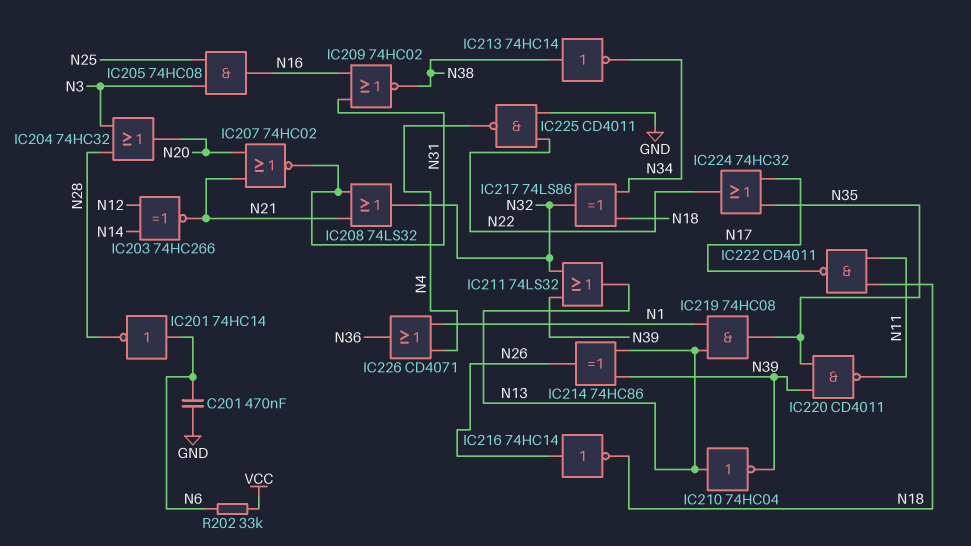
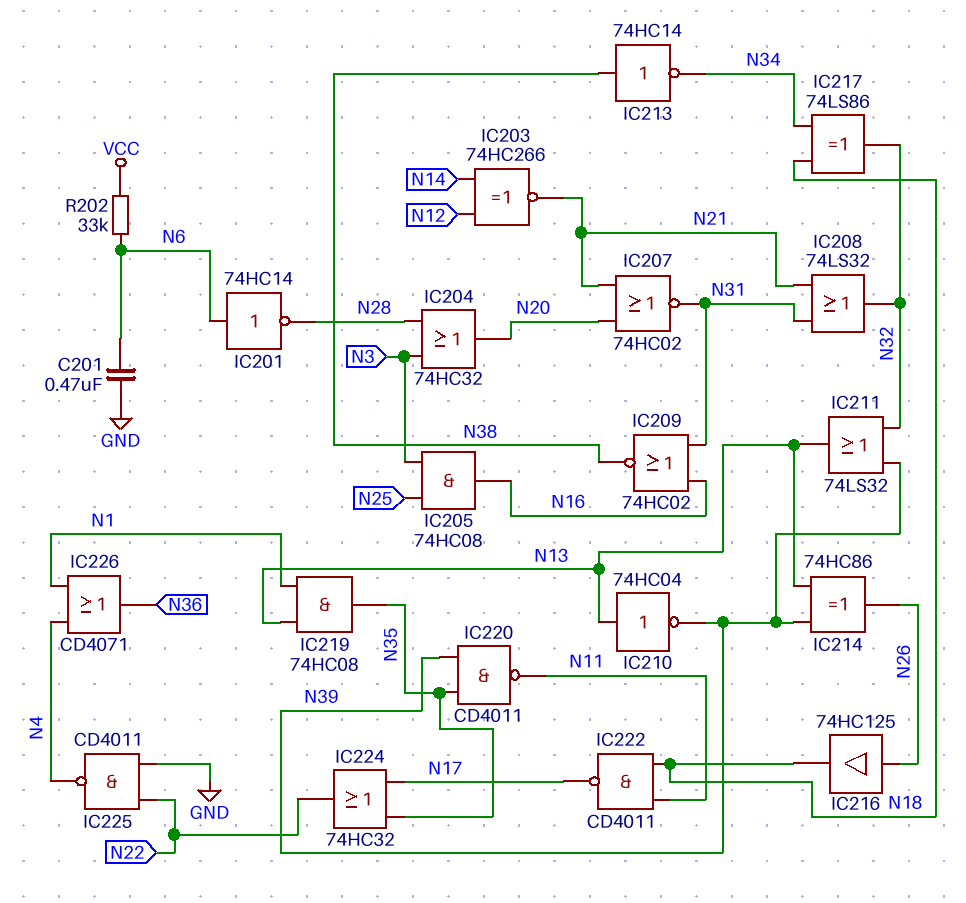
IC216: NOT 74HC14 (in N26, out N18) -> buffer 74HC125 (in N26, out N18)

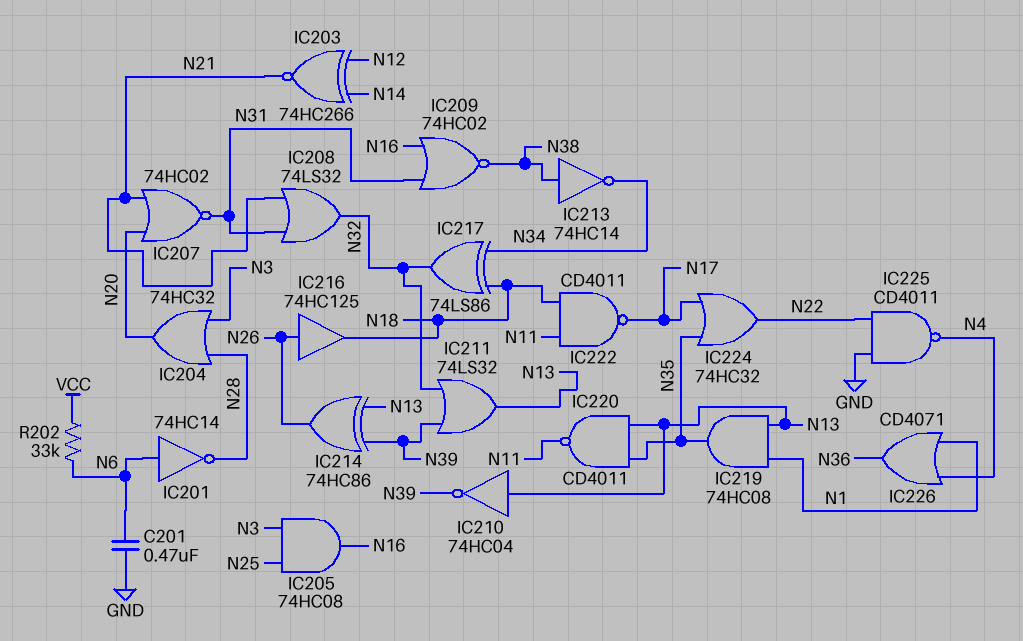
IC220: NAND CD4011 (in N35, in N39, out N11) -> NAND CD4011 (in N13, in N35, out N11)

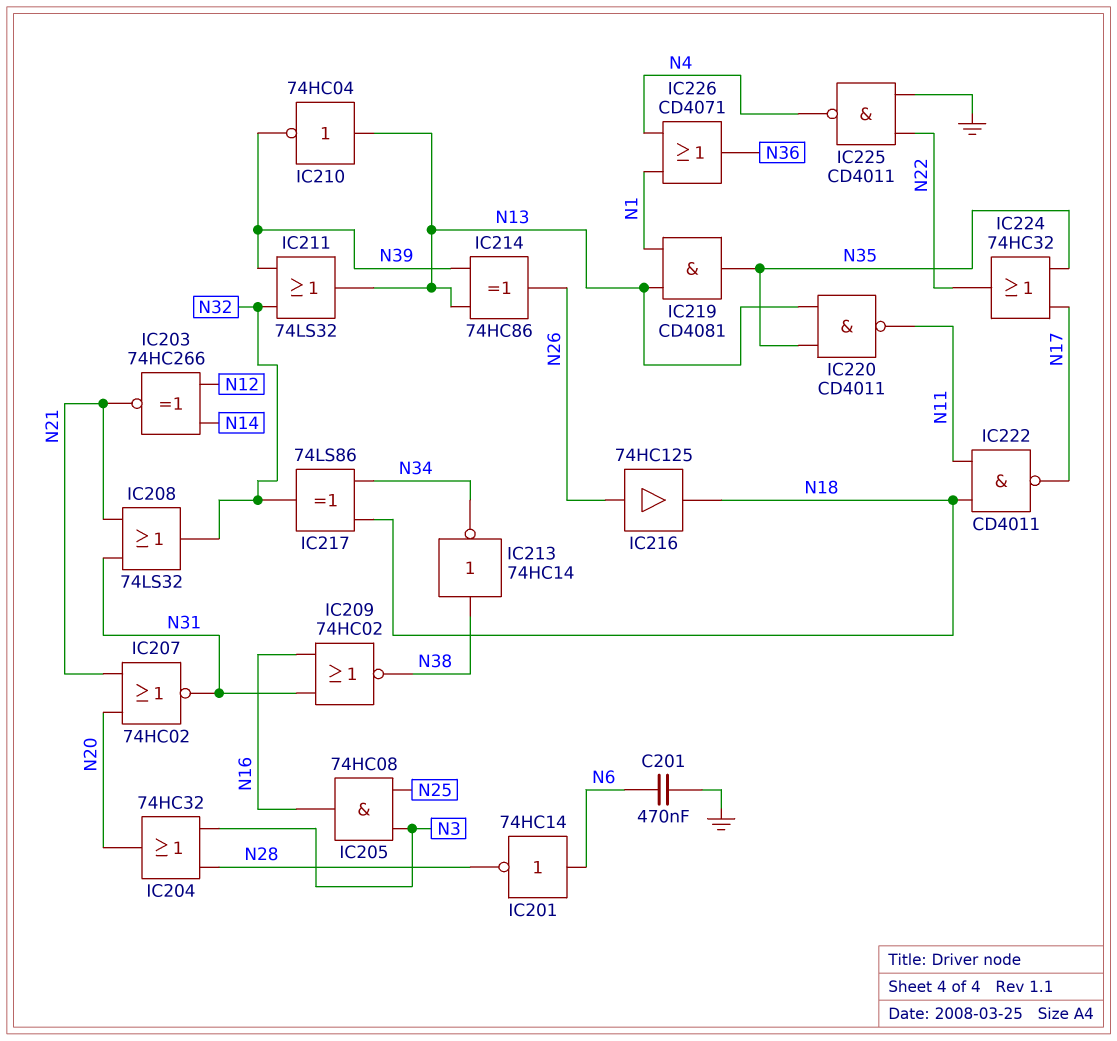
IC219: AND 74HC08 (in N1, in N13, out N35) -> AND CD4081 (in N1, in N13, out N35)
R202: 33k (N6, VCC) -> none

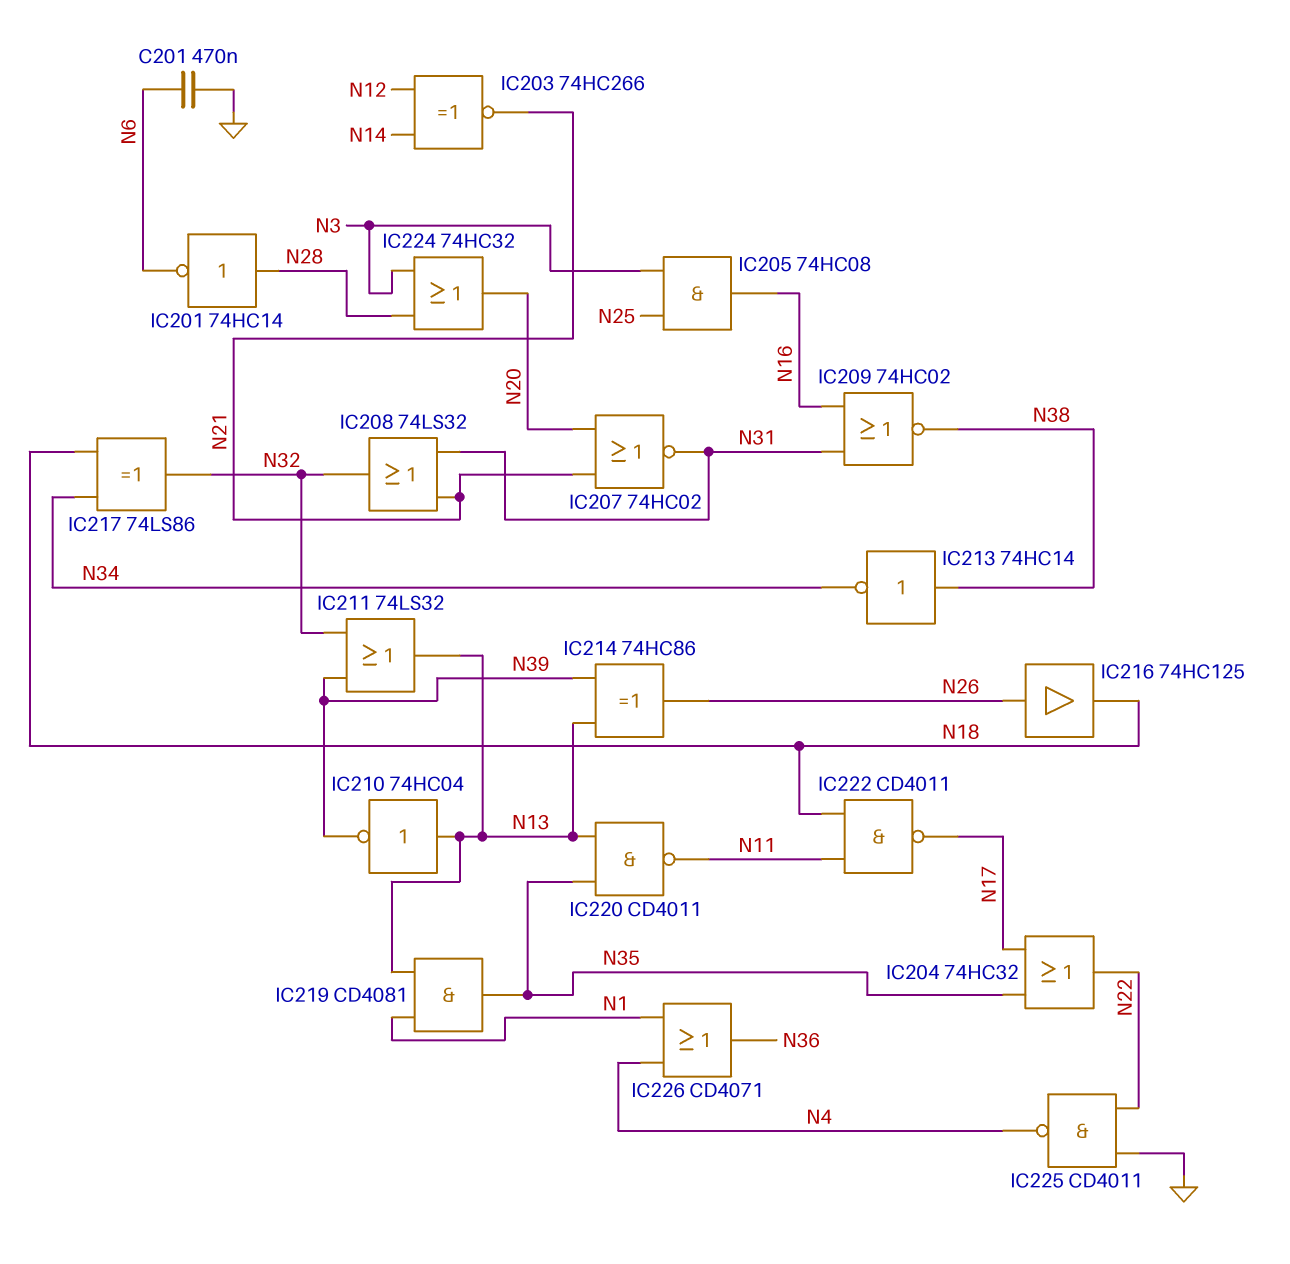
IC201: NOT 74HC14 (in N6, out N28) -> NOT 74HC14 (in N28, out N6)
IC204: OR 74HC32 (in N3, in N28, out N20) -> OR 74HC32 (in N17, in N35, out N22)
IC224: OR 74HC32 (in N17, in N35, out N22) -> OR 74HC32 (in N3, in N28, out N20)

